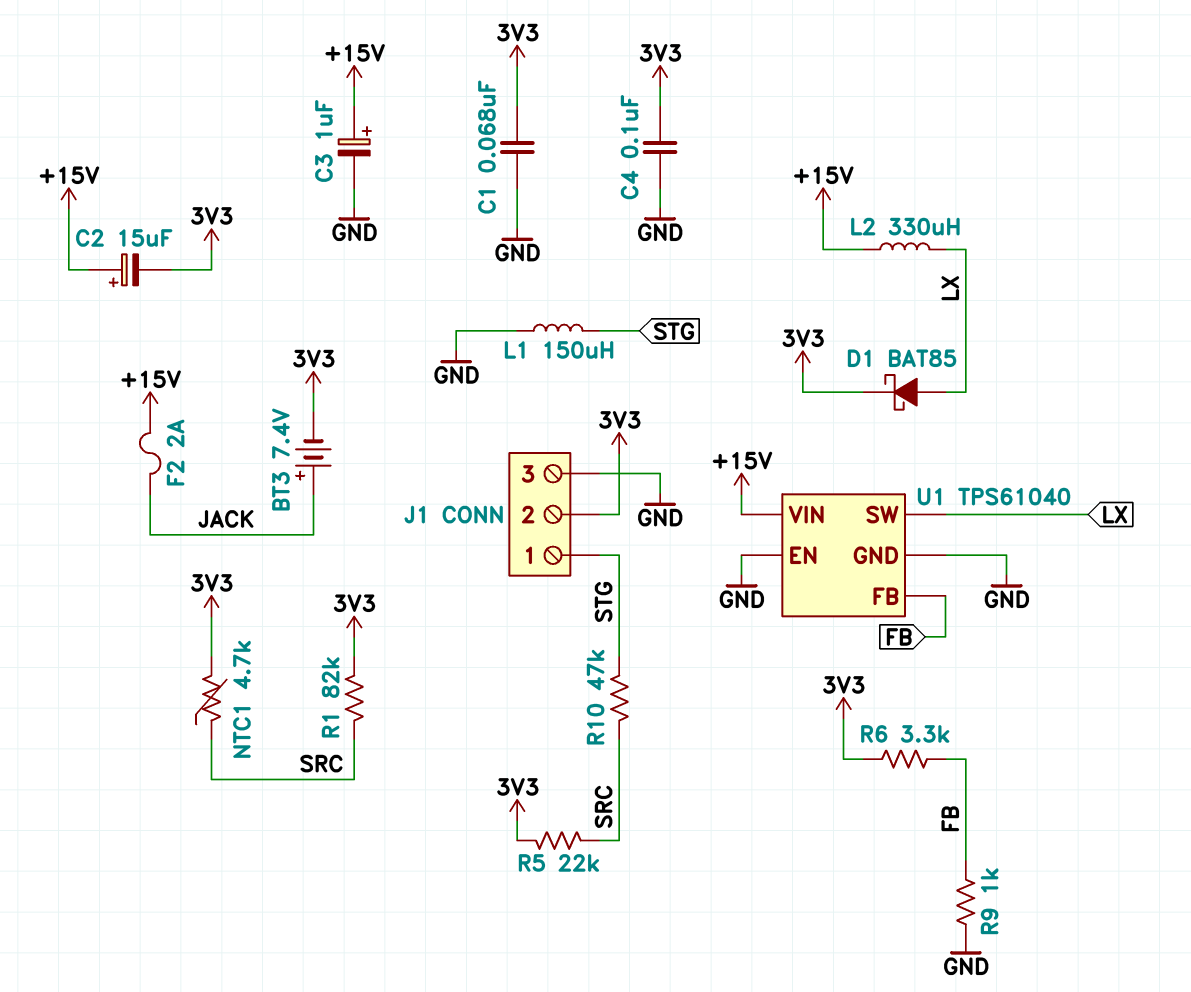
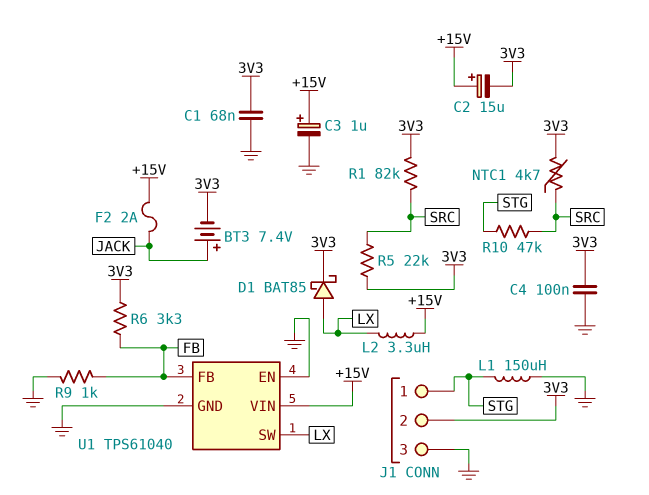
L2: 330uH (+15V, LX) -> 3.3uH (+15V, LX)

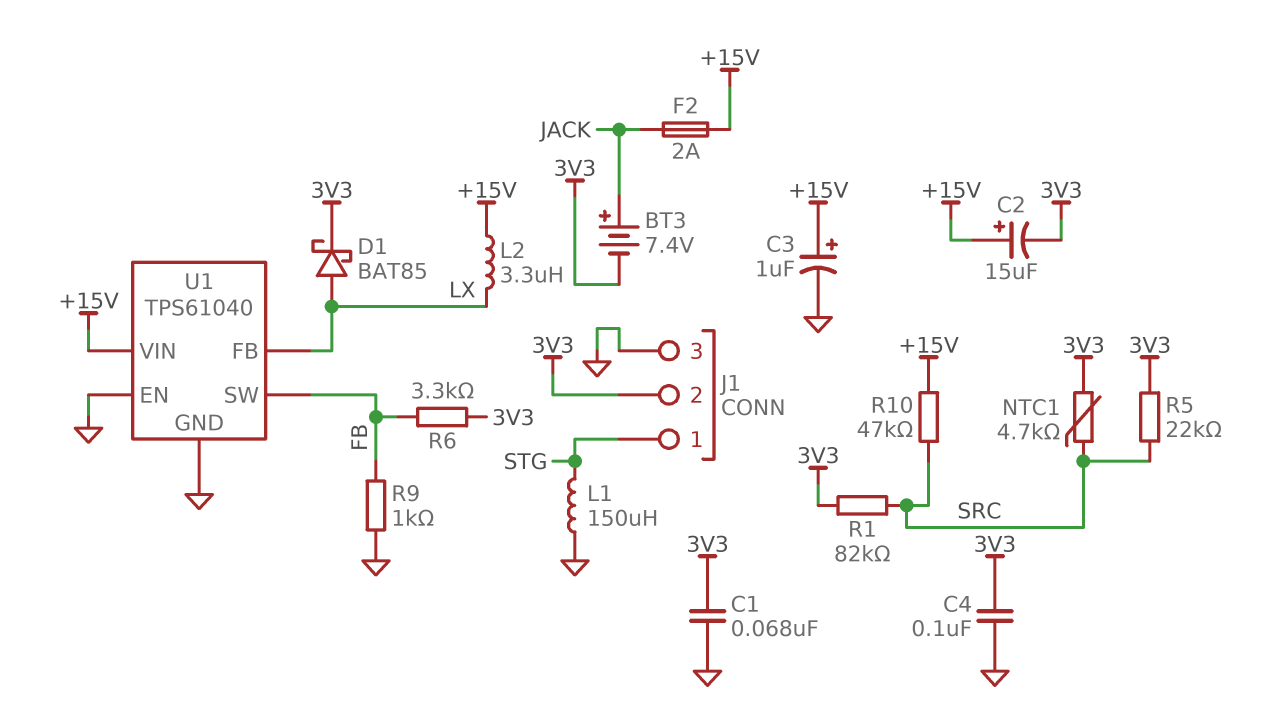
R10: 47k (SRC, STG) -> 47k (+15V, SRC)
U1 pin FB: FB -> LX
U1 pin SW: LX -> FB

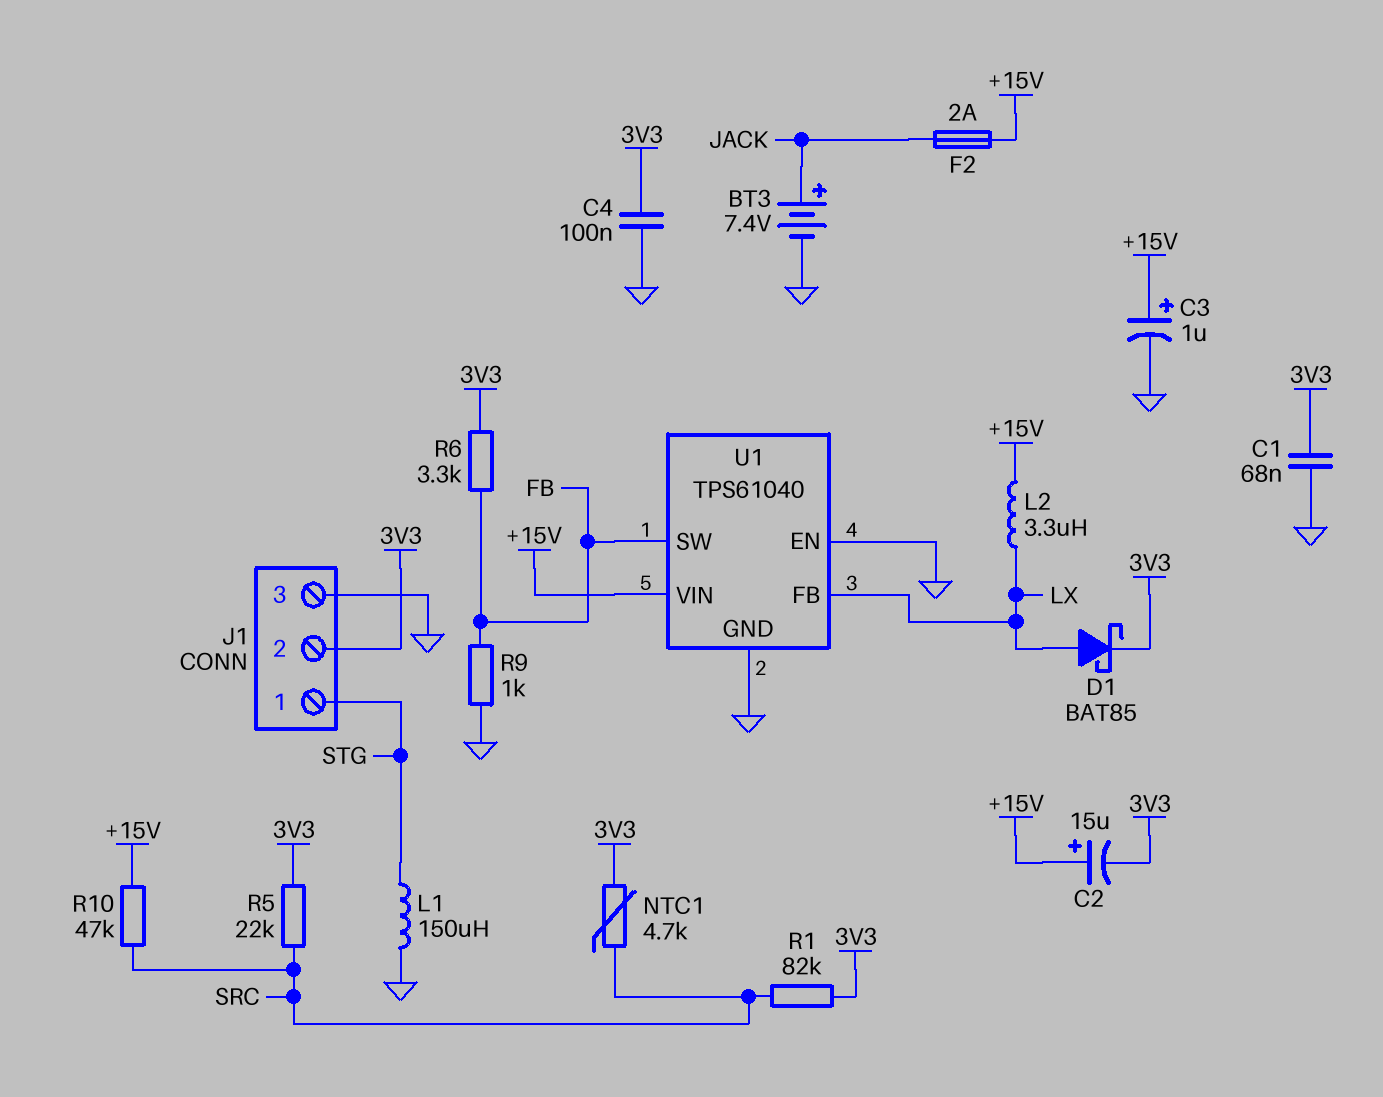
BT3: 7.4V (plus JACK, minus 3V3) -> 7.4V (plus JACK, minus GND)

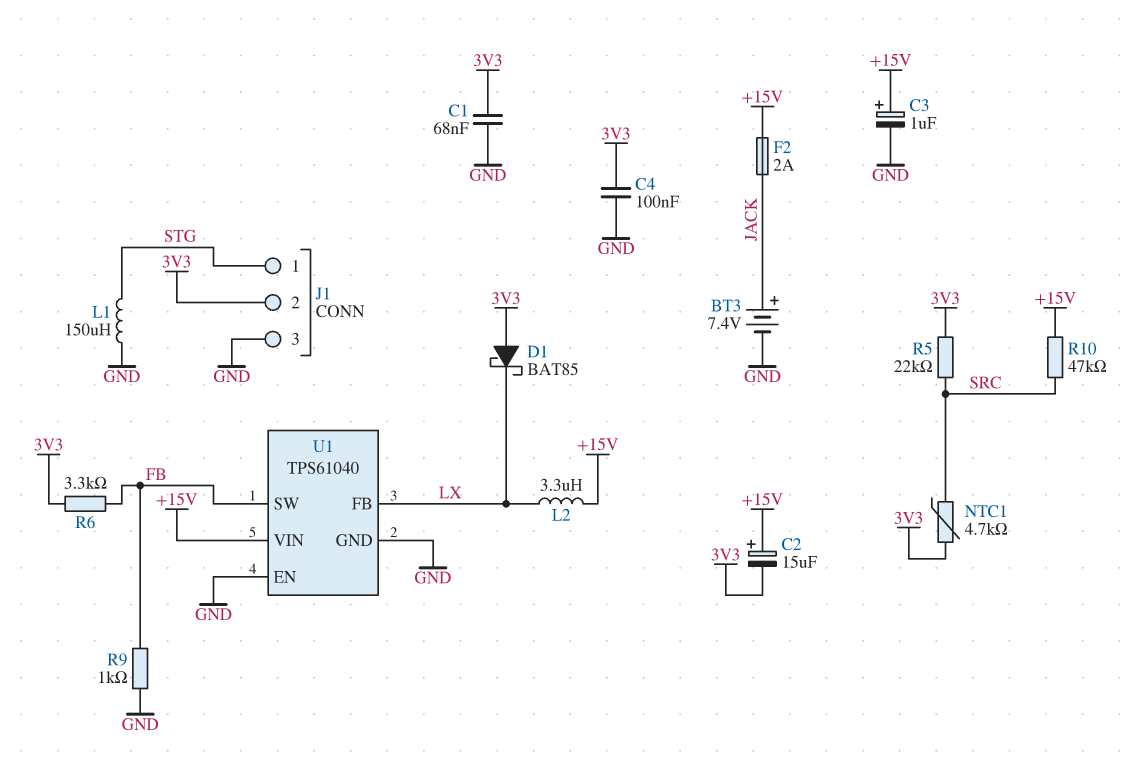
D1: schottky BAT85 (A LX, K 3V3) -> schottky BAT85 (A 3V3, K LX)
R1: 82k (3V3, SRC) -> none

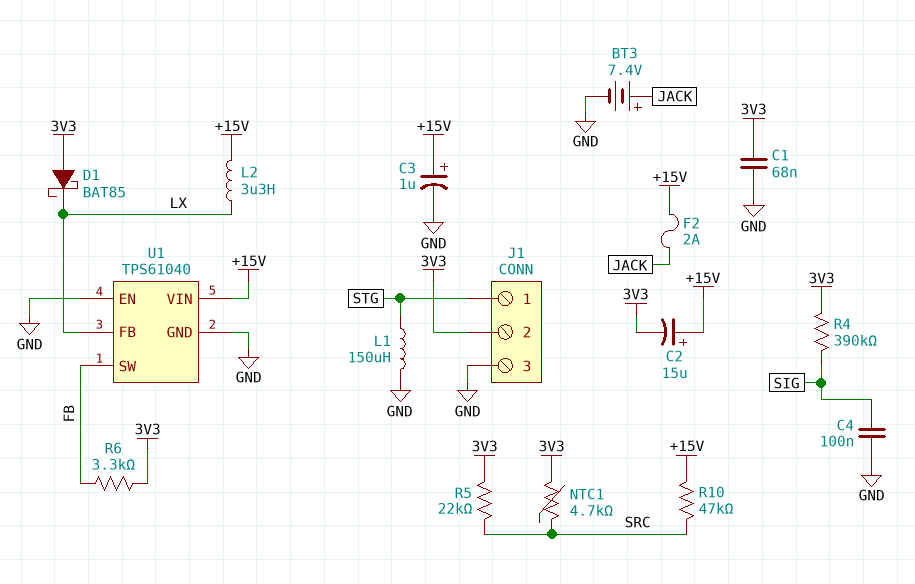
C4: 100nF (3V3, GND) -> 100nF (GND, SIG)
R4: none -> 390k (3V3, SIG)
R9: 1k (FB, GND) -> none

